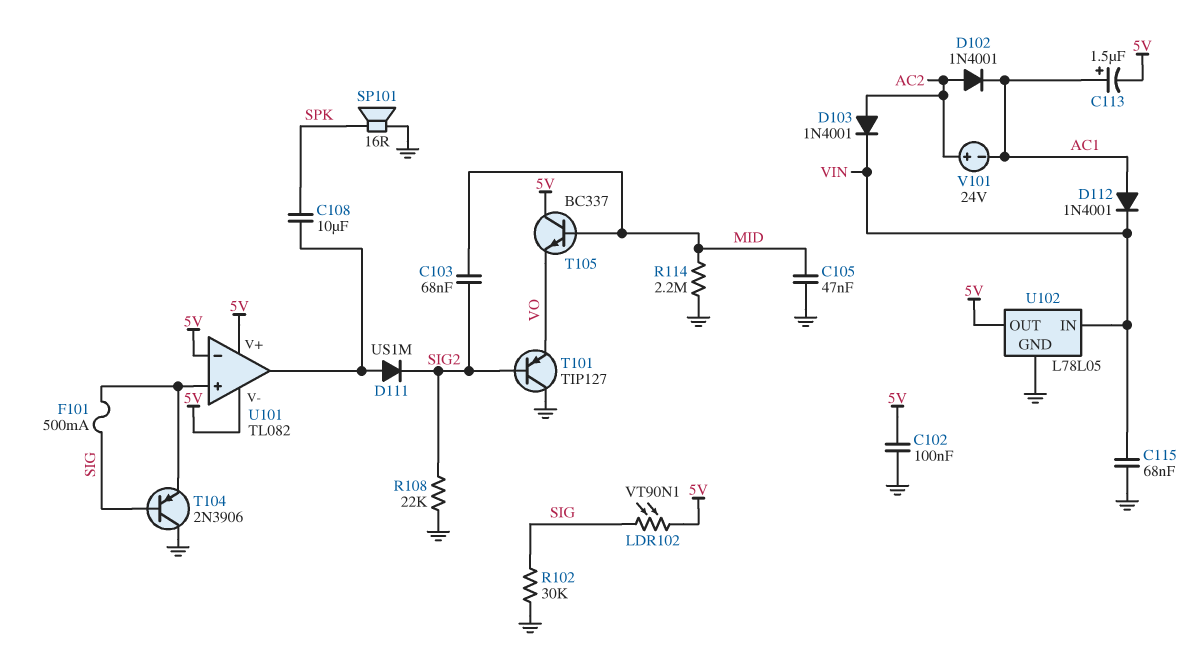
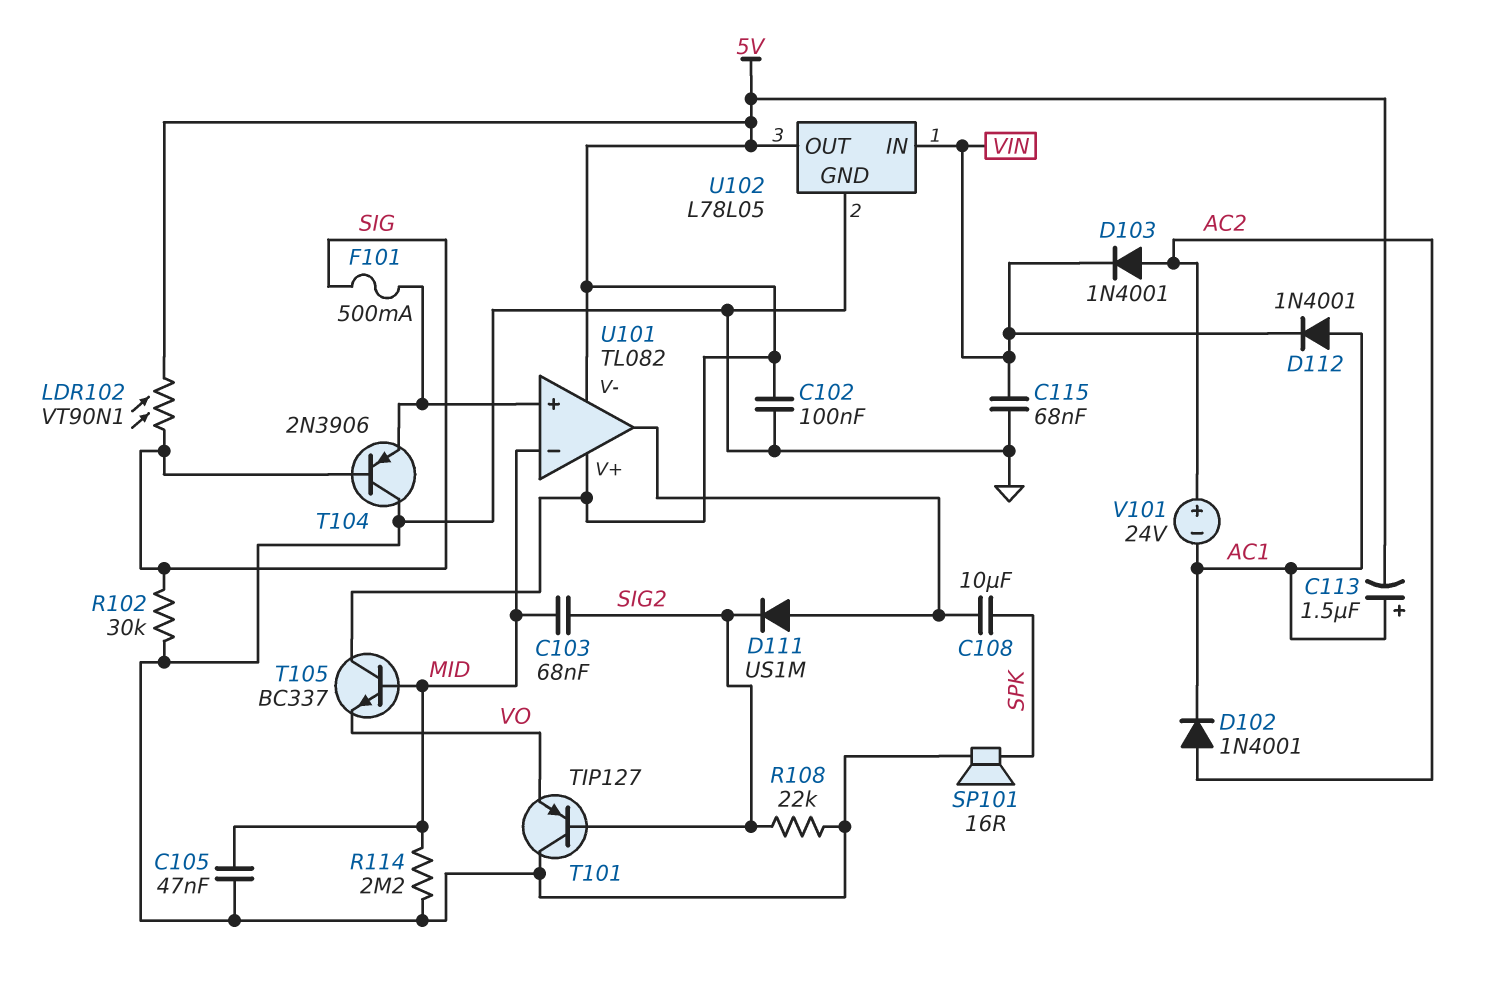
U101 pin in-: 5V -> MID

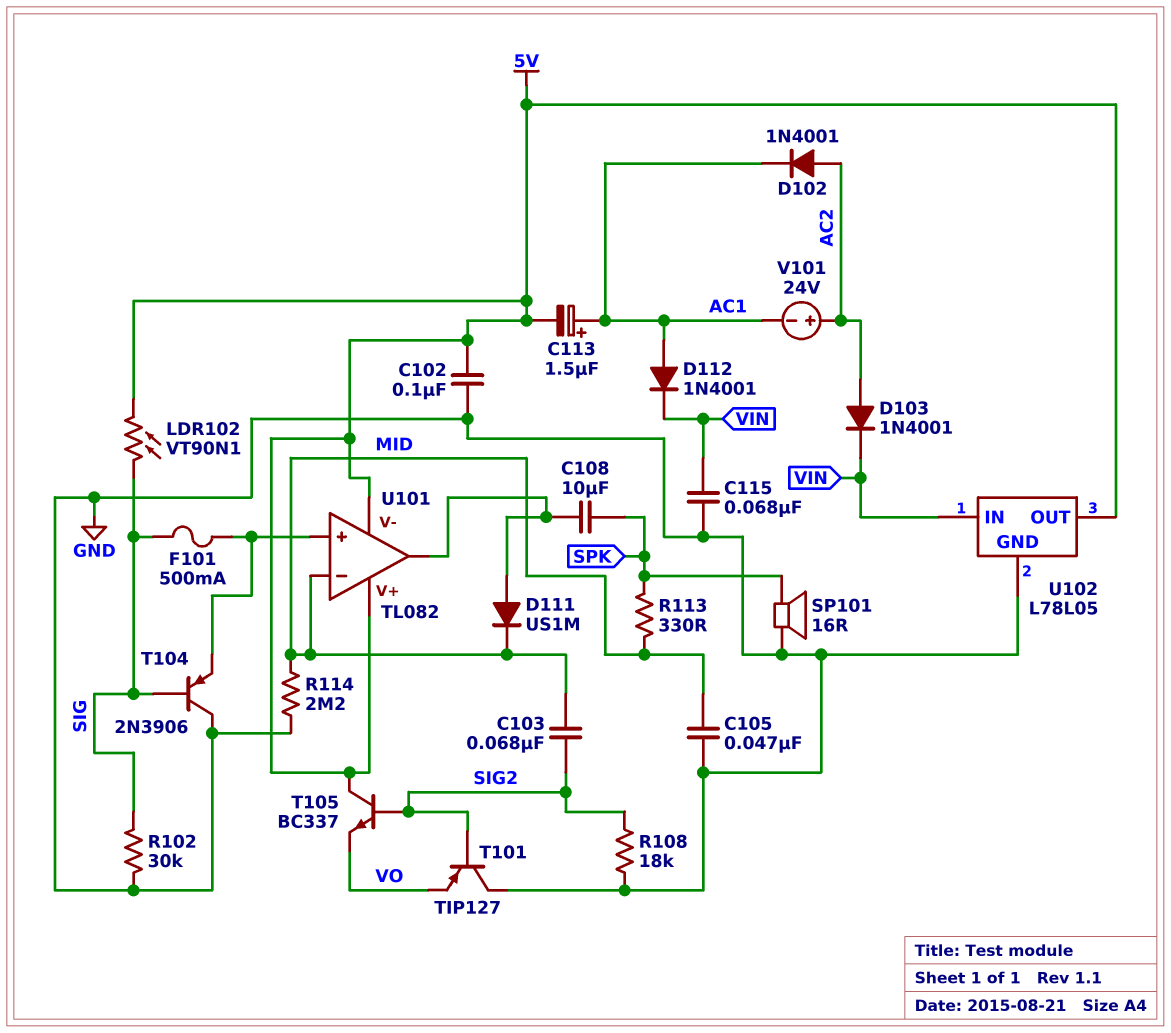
D111: diode US1M (A U101/out, K SIG2) -> diode US1M (A U101/out, K MID)
R108: 22k (GND, SIG2) -> 18k (GND, SIG2)
R113: none -> 330 (MID, SPK)
T105: NPN BC337 (B MID, C 5V, E VO) -> NPN BC337 (B SIG2, C 5V, E VO)

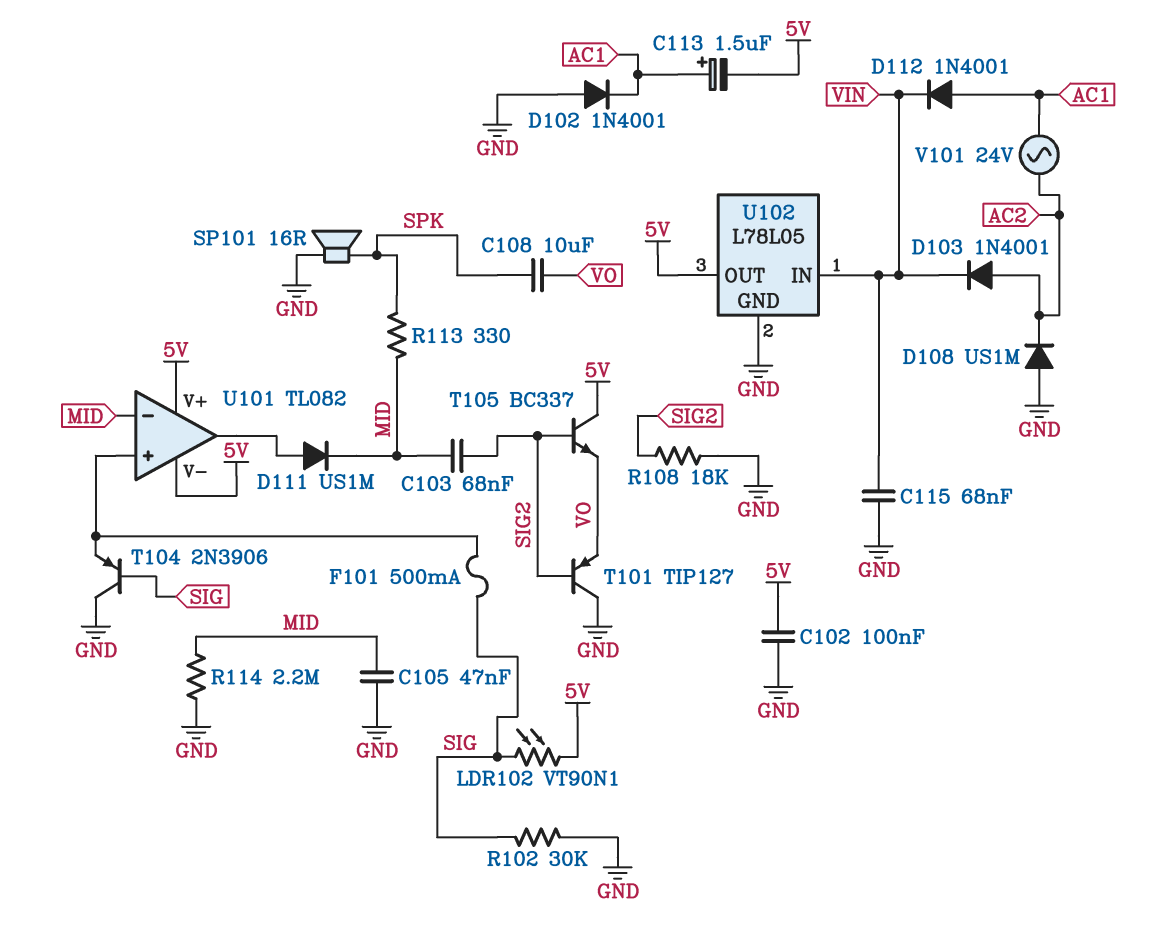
C108: 10uF (SPK, U101/out) -> 10uF (SPK, VO)
D102: diode 1N4001 (A AC2, K AC1) -> diode 1N4001 (A GND, K AC1)
D108: none -> diode US1M (A GND, K AC2)
V101: 24V (plus AC2, minus AC1) -> AC 24V (AC1, AC2)

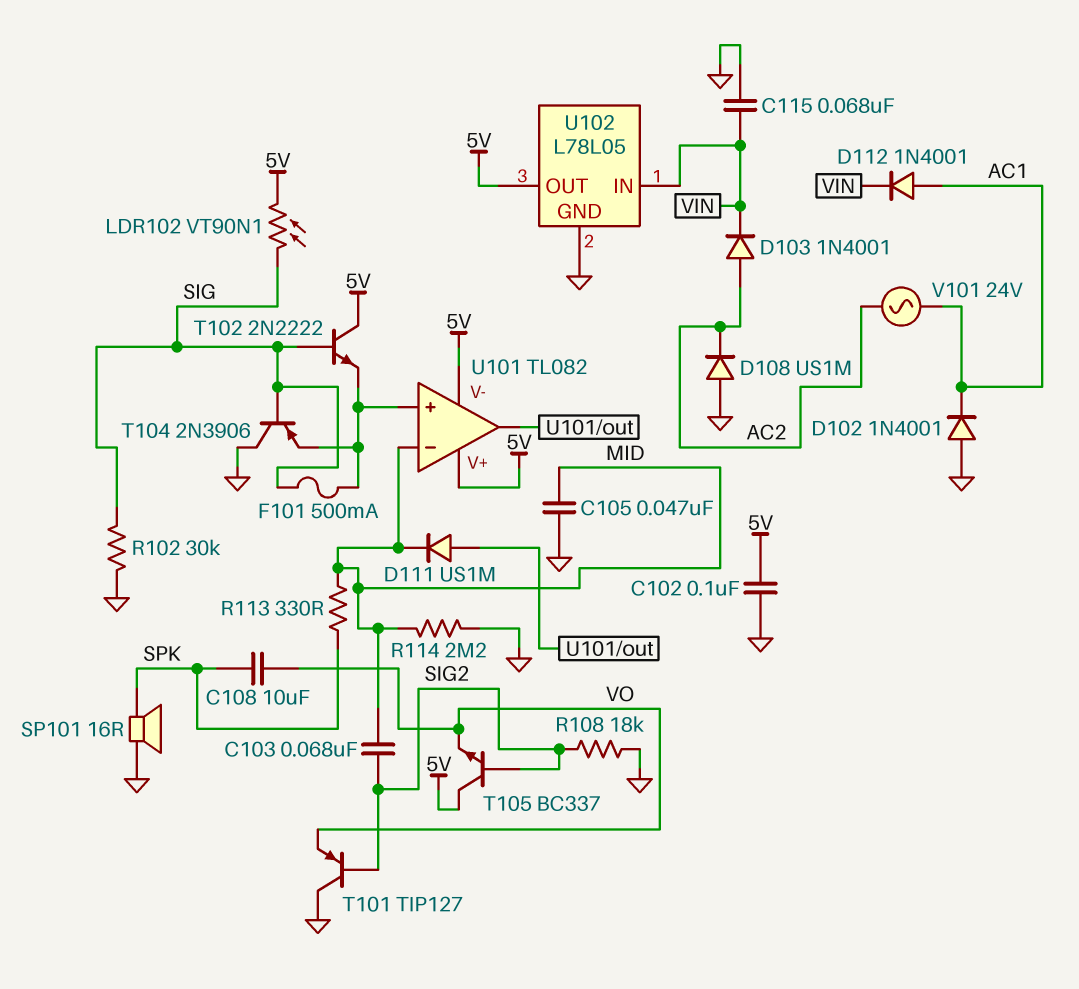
C113: 1.5uF (plus AC1, minus 5V) -> none
T102: none -> NPN 2N2222 (B SIG, C 5V, E U101/in+)

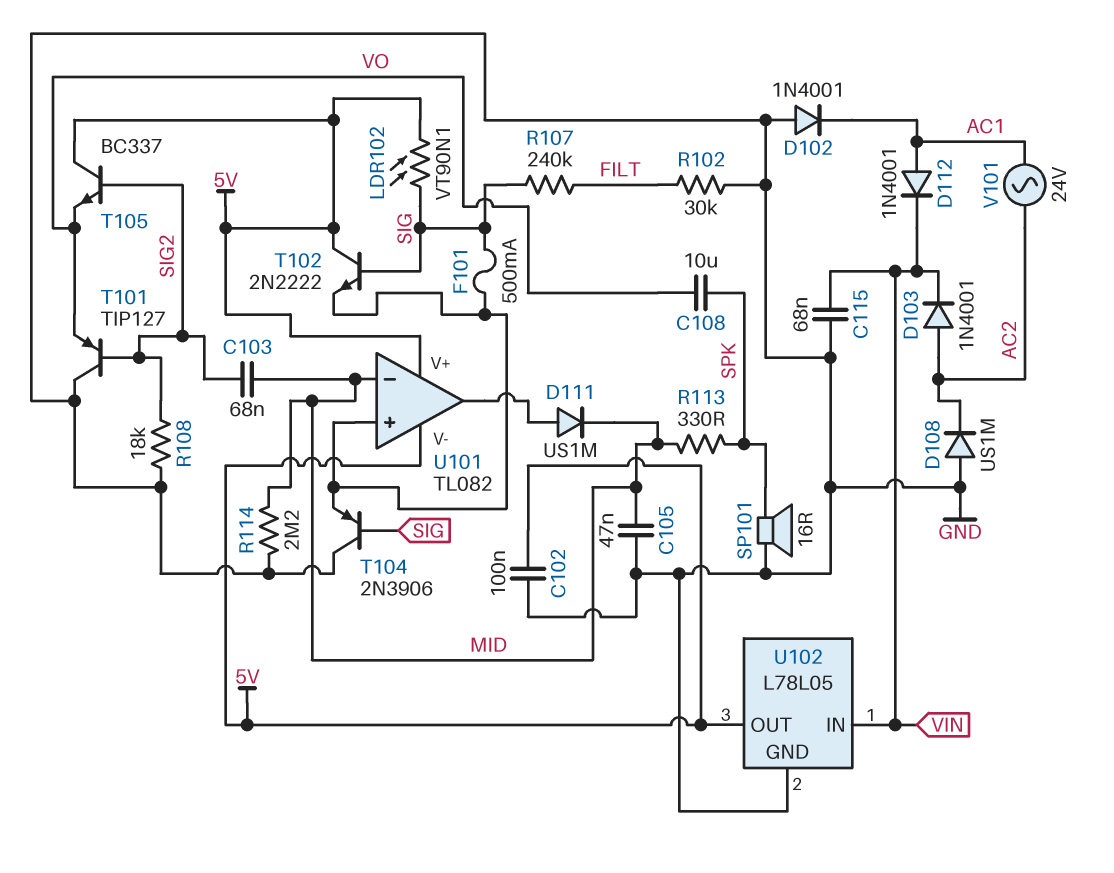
R102: 30k (GND, SIG) -> 30k (FILT, GND)
R107: none -> 240k (FILT, SIG)

